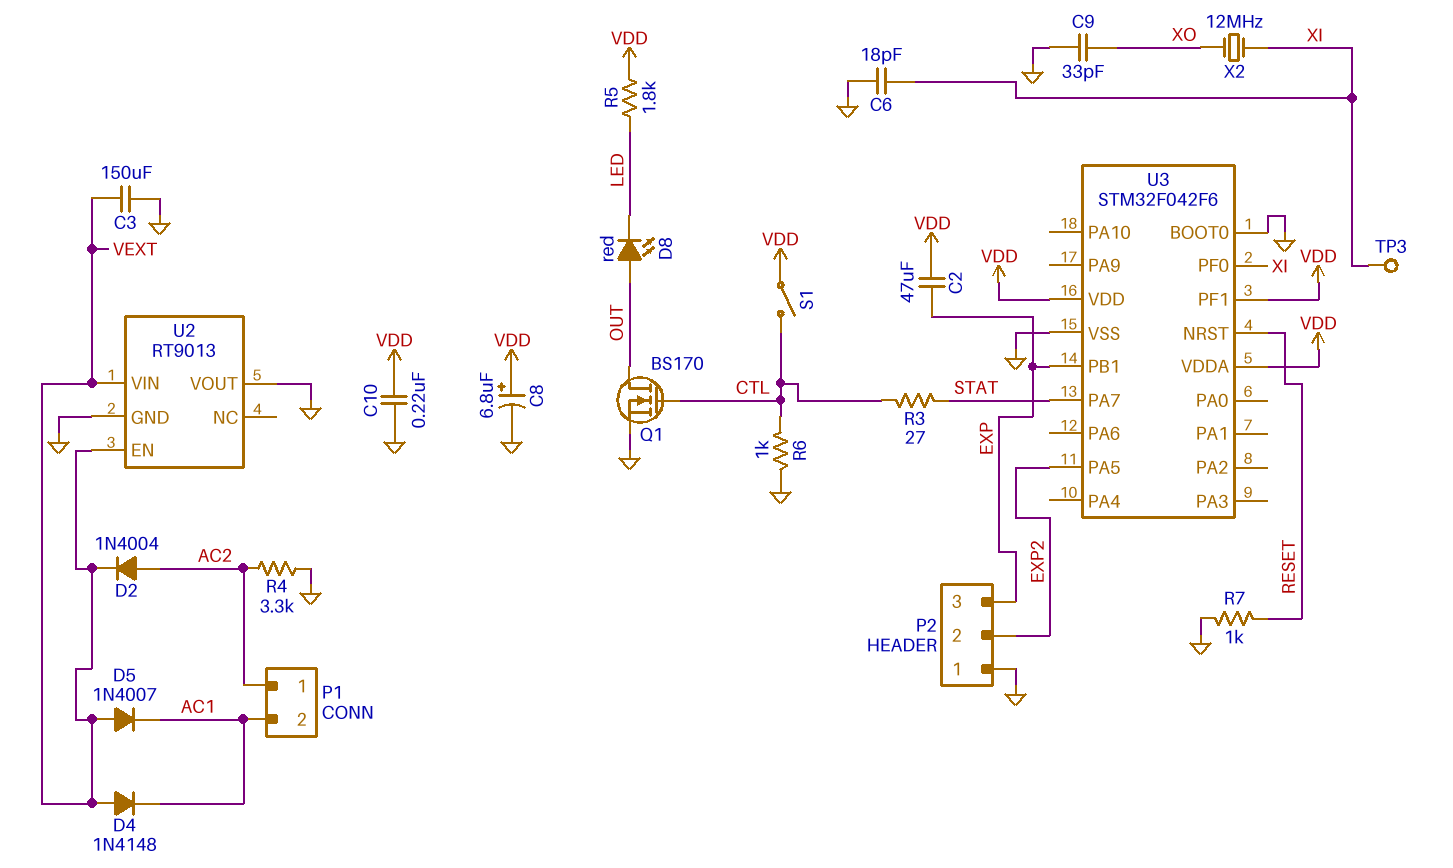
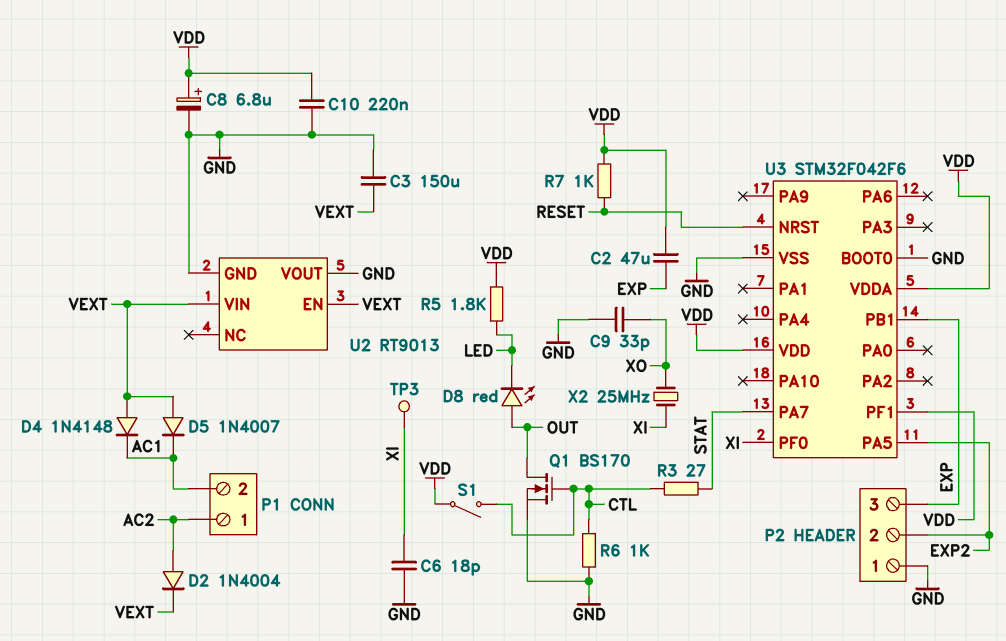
R4: 3.3k (AC2, GND) -> none
R7: 1k (GND, RESET) -> 1k (RESET, VDD)
X2: 12MHz (XI, XO) -> 25MHz (XI, XO)

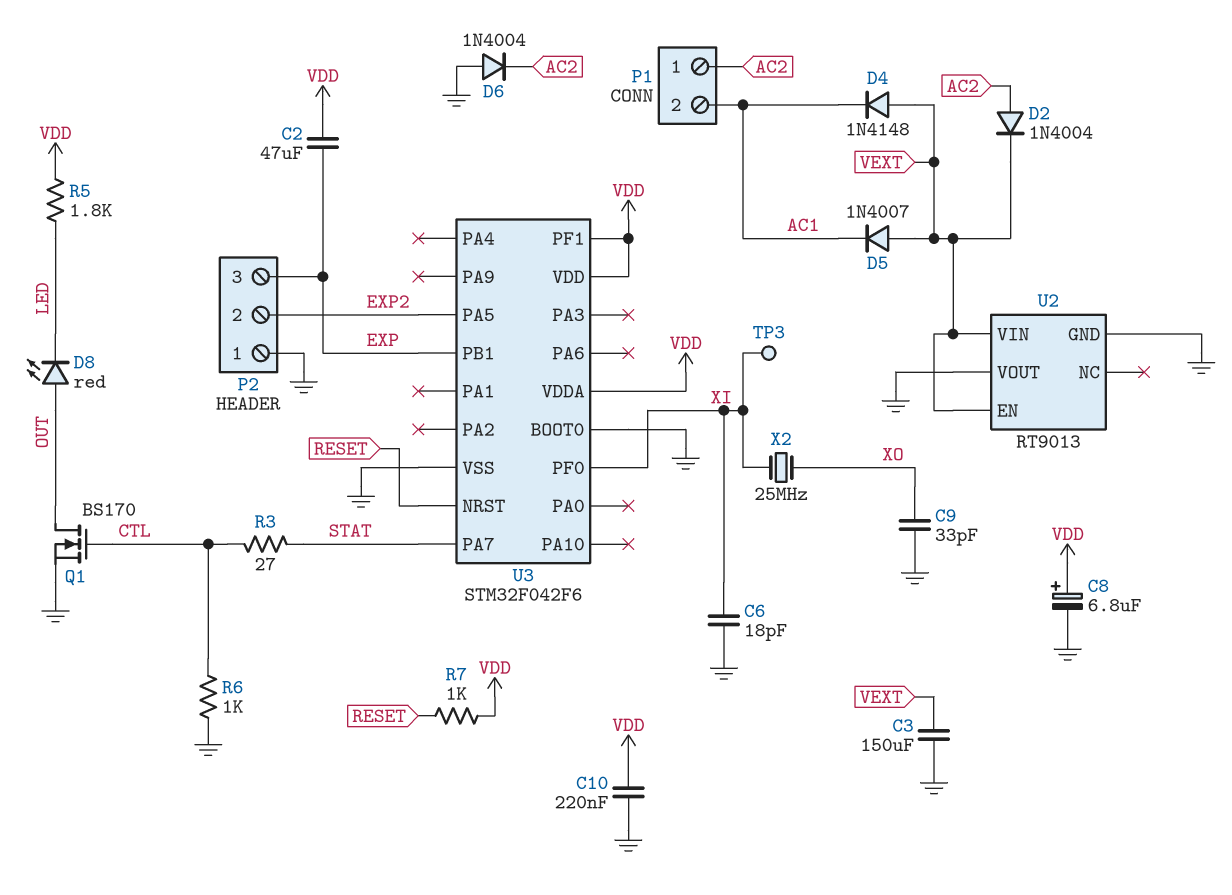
D6: none -> diode 1N4004 (A GND, K AC2)
S1: switch (CTL, VDD) -> none

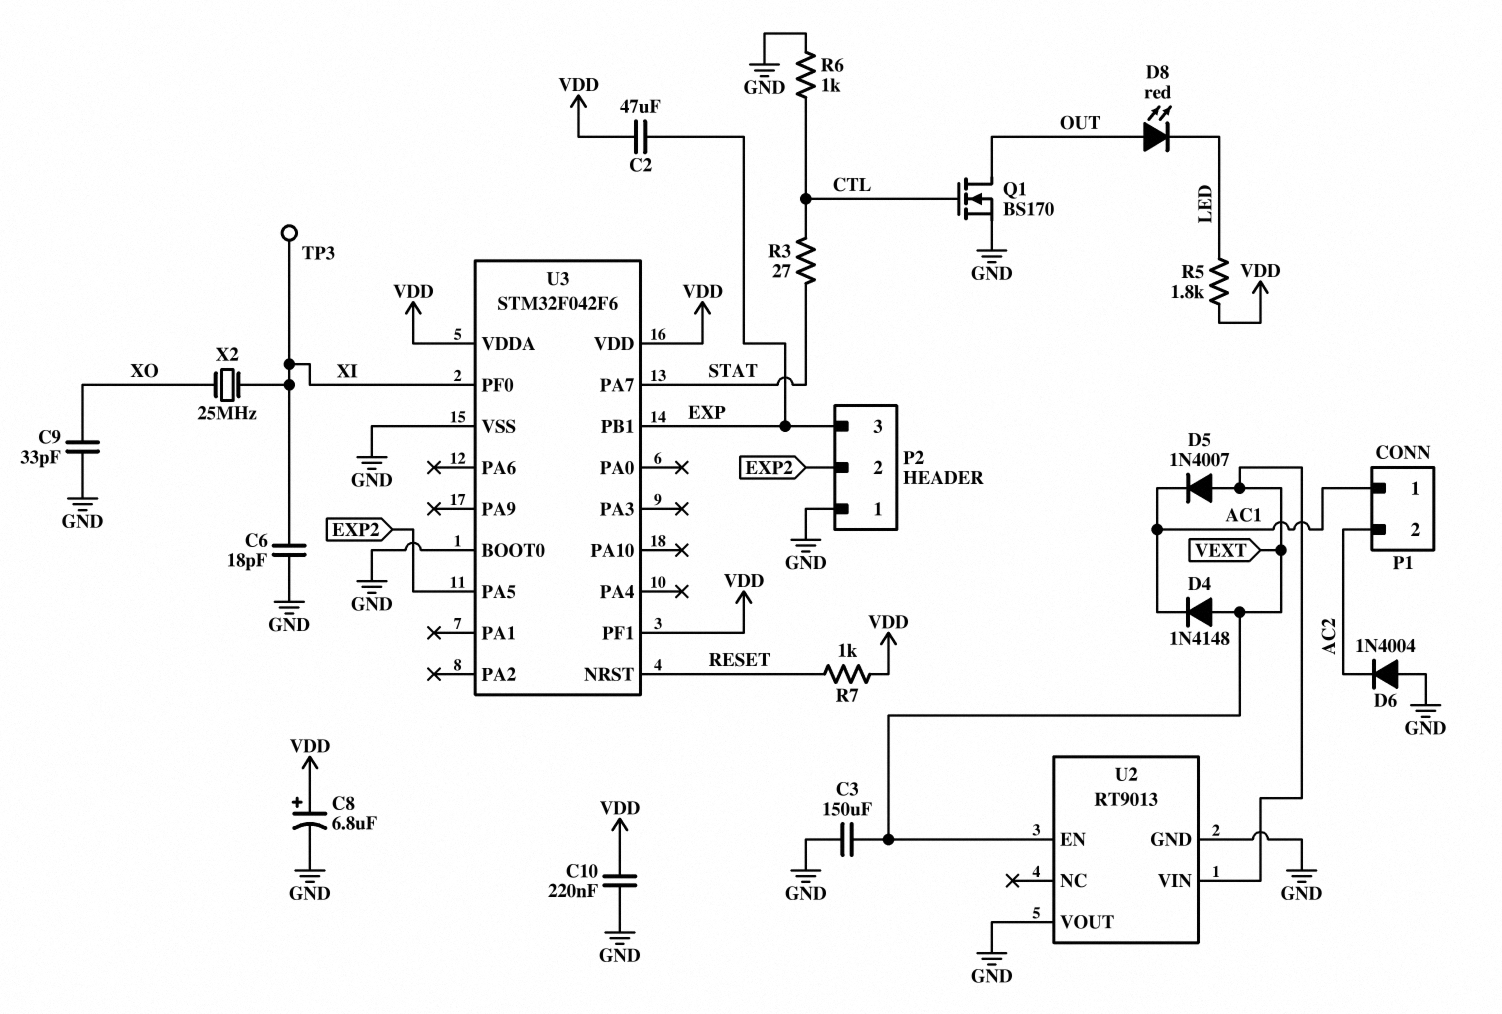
D2: diode 1N4004 (A AC2, K VEXT) -> none
P1 pin 1: AC2 -> AC1
P1 pin 2: AC1 -> AC2

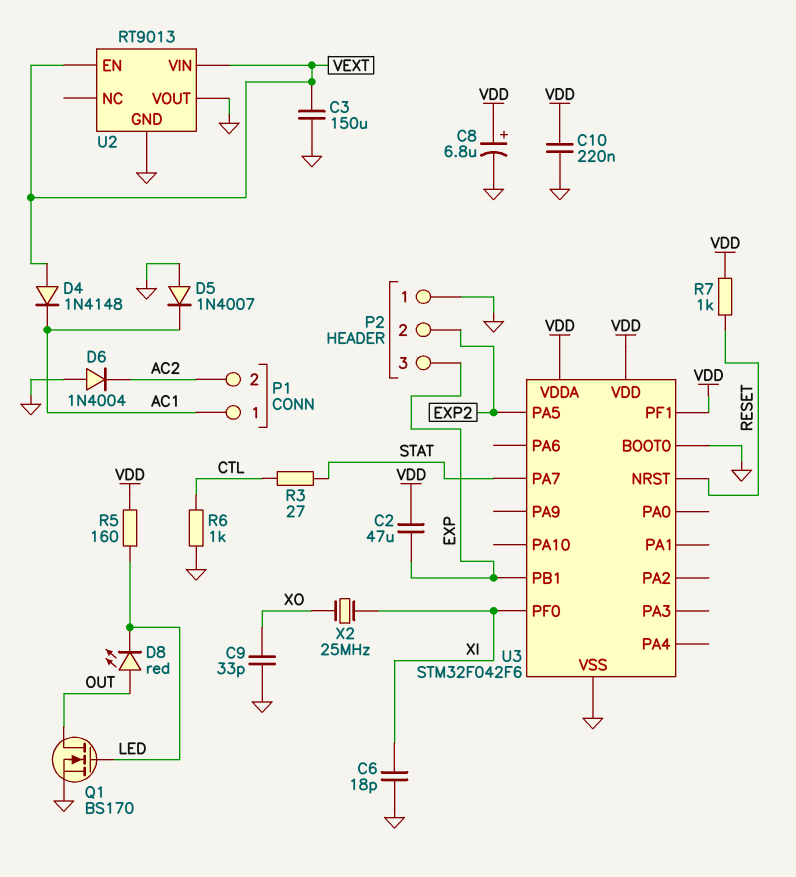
D5: diode 1N4007 (A VEXT, K AC1) -> diode 1N4007 (A GND, K AC1)
Q1: NMOS BS170 (G CTL, D OUT, S GND) -> NMOS BS170 (G LED, D OUT, S GND)
R5: 1.8k (LED, VDD) -> 160 (LED, VDD)
TP3: test point (XI) -> none

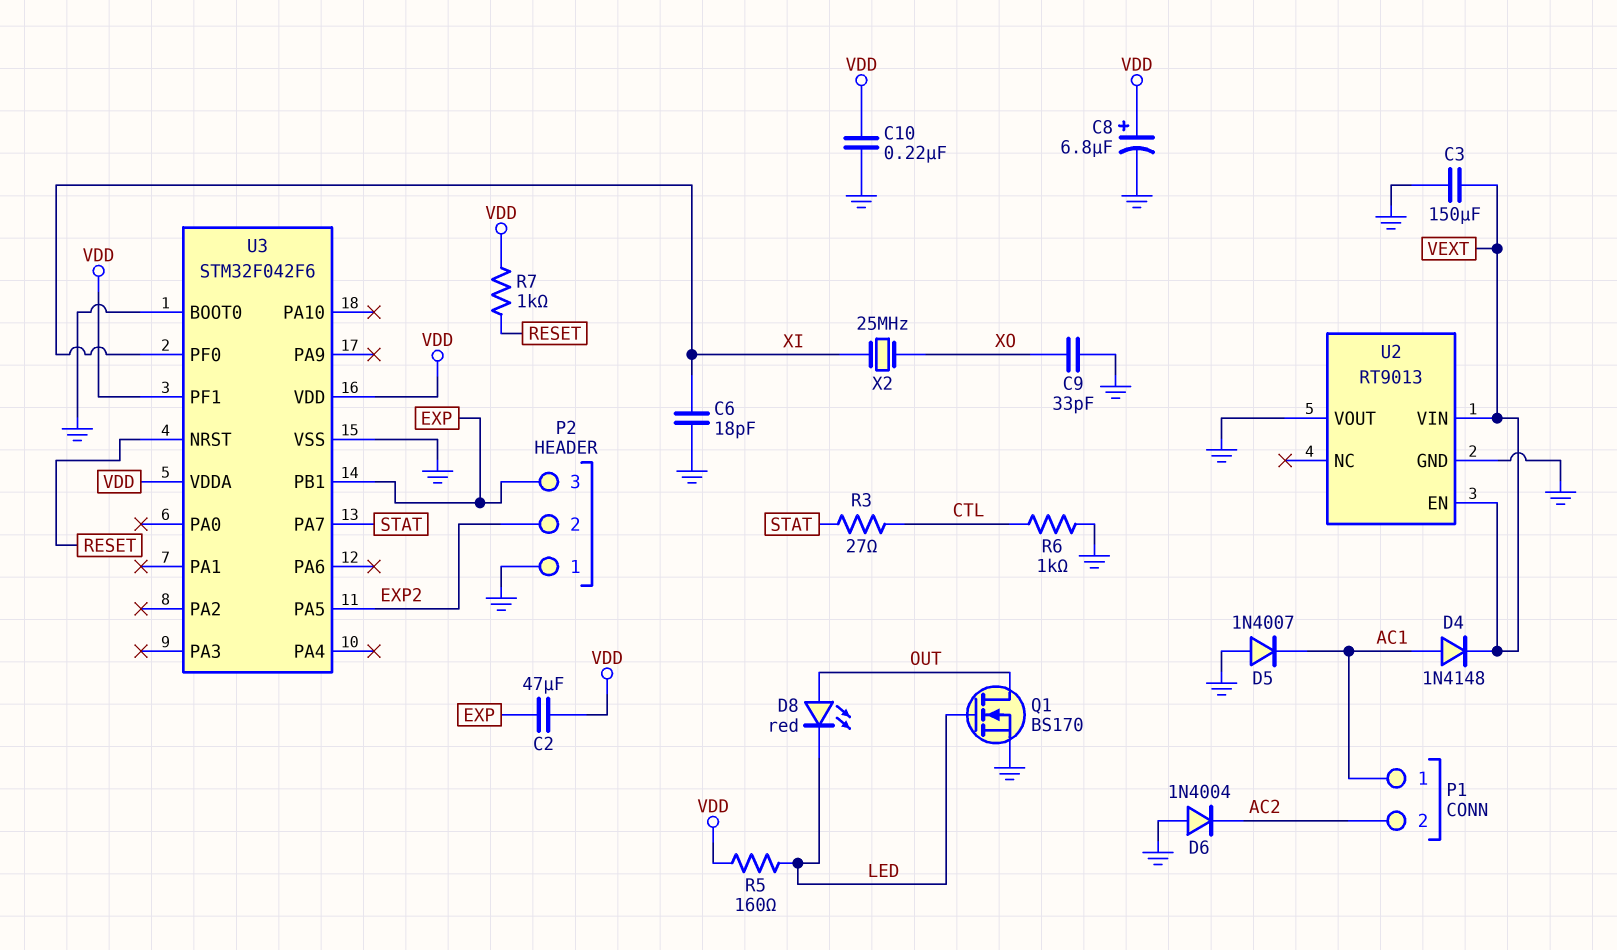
D4: diode 1N4148 (A VEXT, K AC1) -> diode 1N4148 (A AC1, K VEXT)

